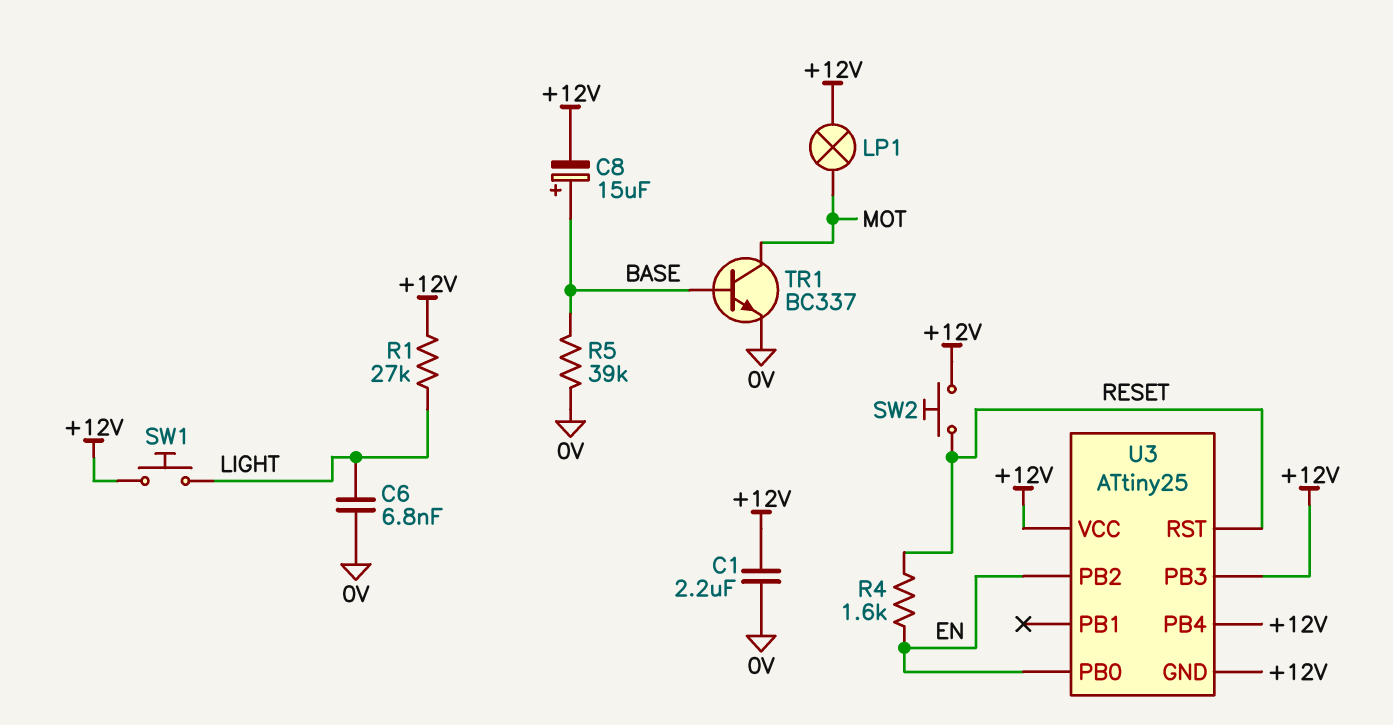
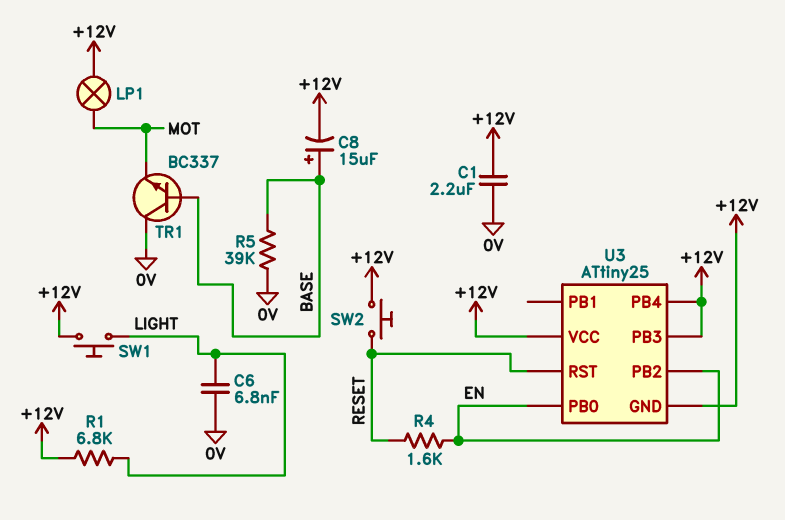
R1: 27k (+12V, LIGHT) -> 6.8k (+12V, LIGHT)
TR1: NPN BC337 (B BASE, C MOT, E 0V) -> NPN BC337 (B BASE, C 0V, E MOT)

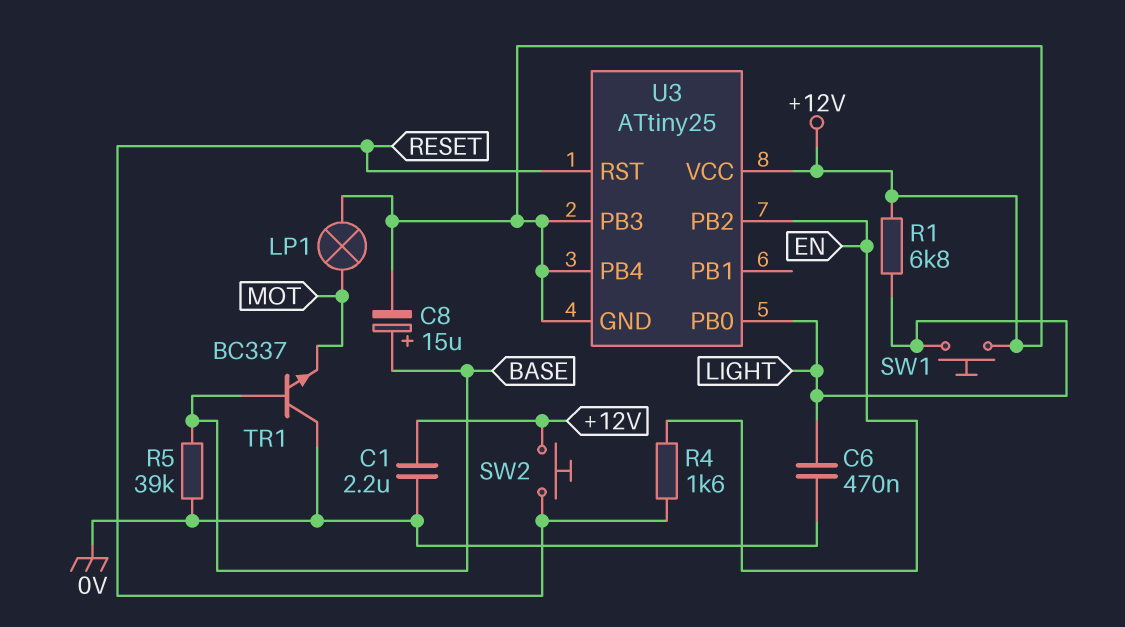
C6: 6.8nF (0V, LIGHT) -> 470nF (0V, LIGHT)
U3 pin PB0: EN -> LIGHT

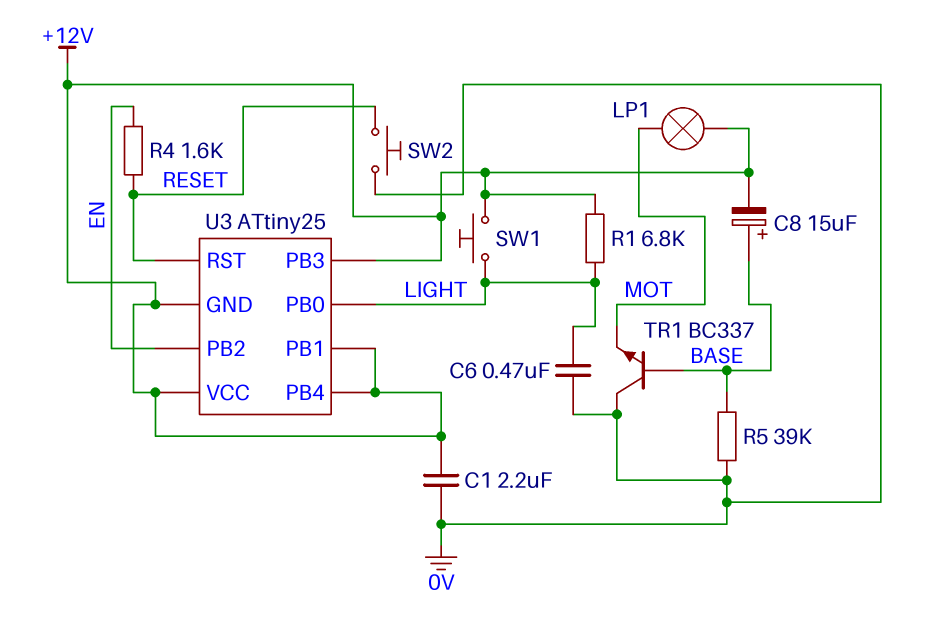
SW2: button (+12V, RESET) -> button (0V, RESET)
U3 pin PB1: none -> +12V

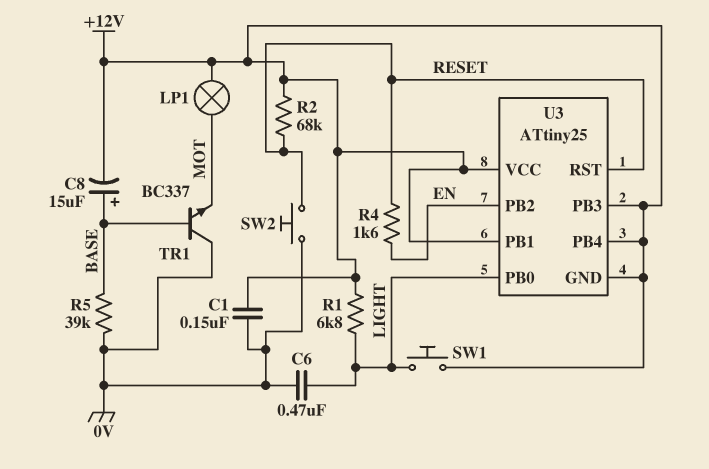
C1: 2.2uF (+12V, 0V) -> 150nF (+12V, 0V)
R2: none -> 68k (+12V, RESET)

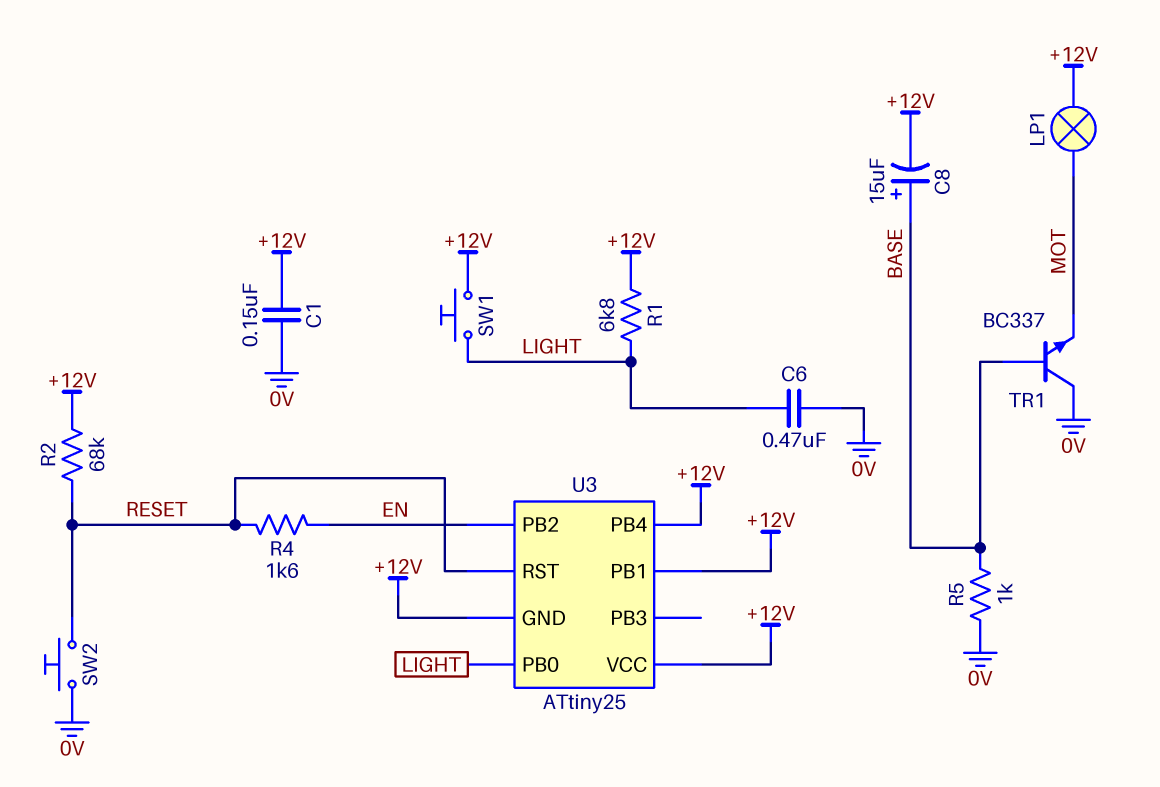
R5: 39k (0V, BASE) -> 1k (0V, BASE)
U3 pin PB3: +12V -> none

